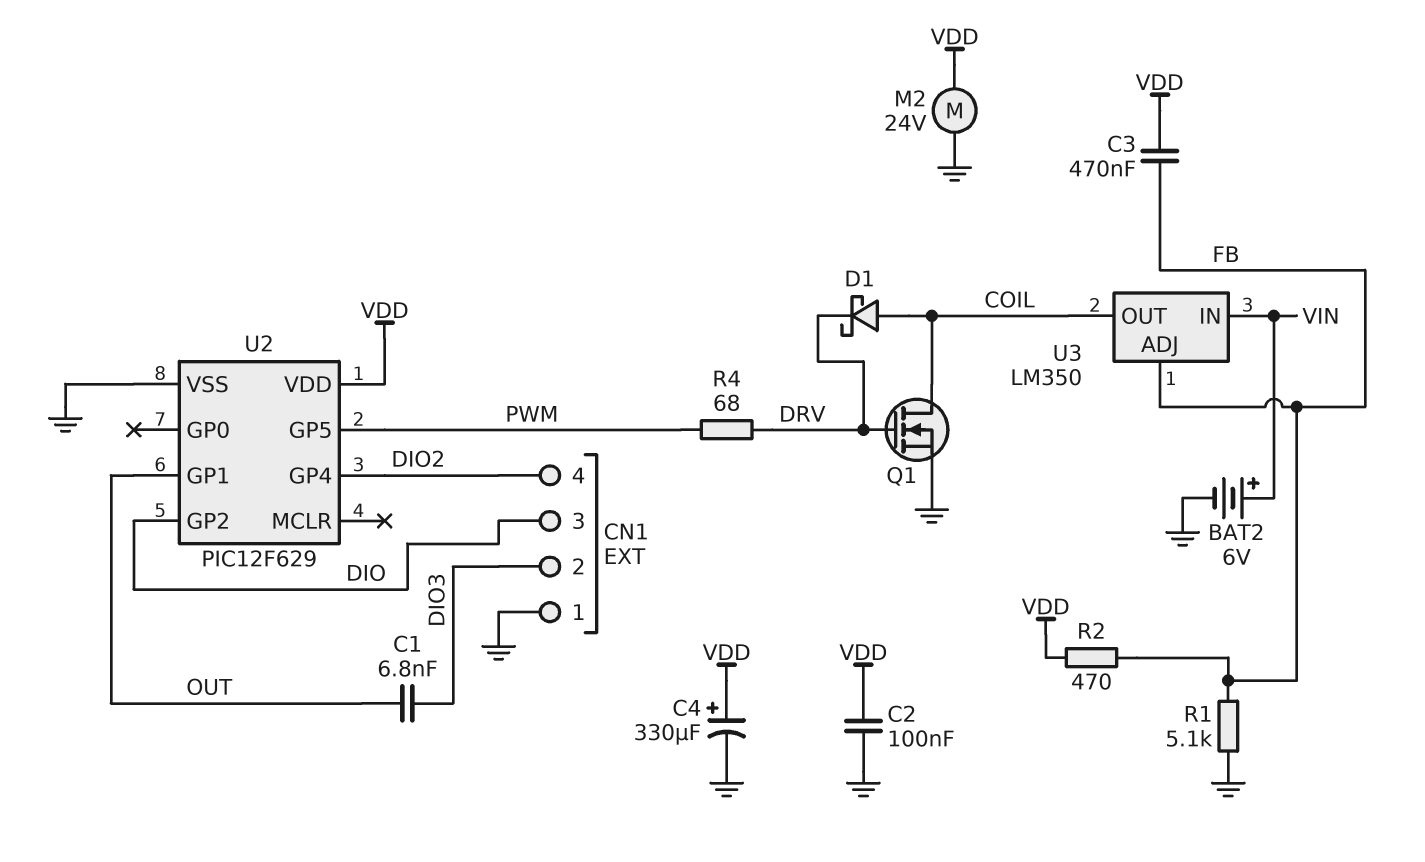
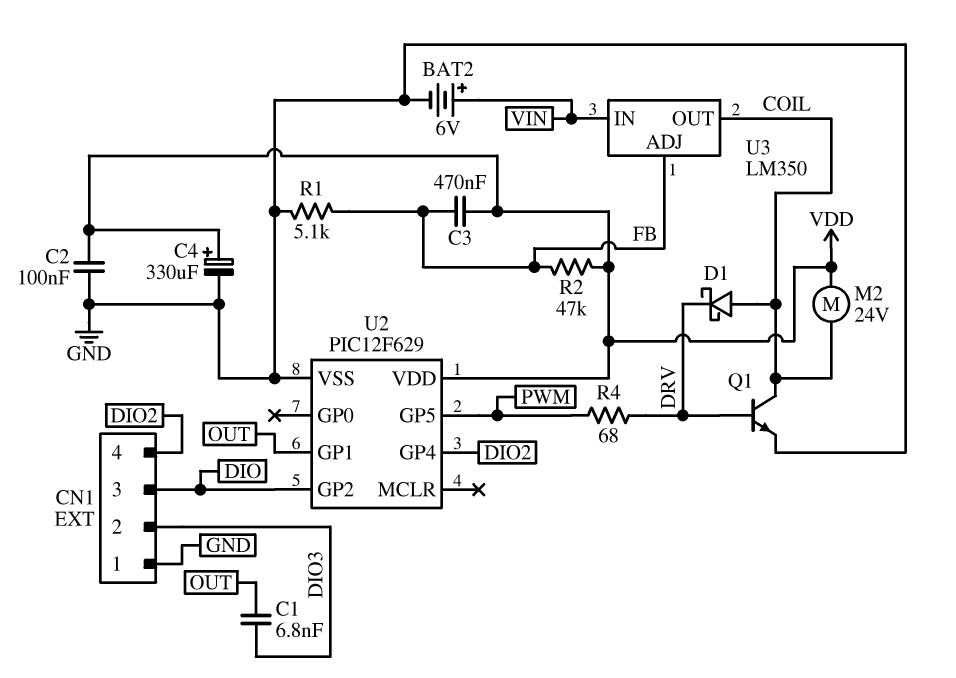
M2: motor 24V (GND, VDD) -> motor 24V (COIL, VDD)
Q1: NMOS (G DRV, D COIL, S GND) -> NPN (B DRV, C COIL, E GND)
R2: 470 (FB, VDD) -> 47k (FB, VDD)

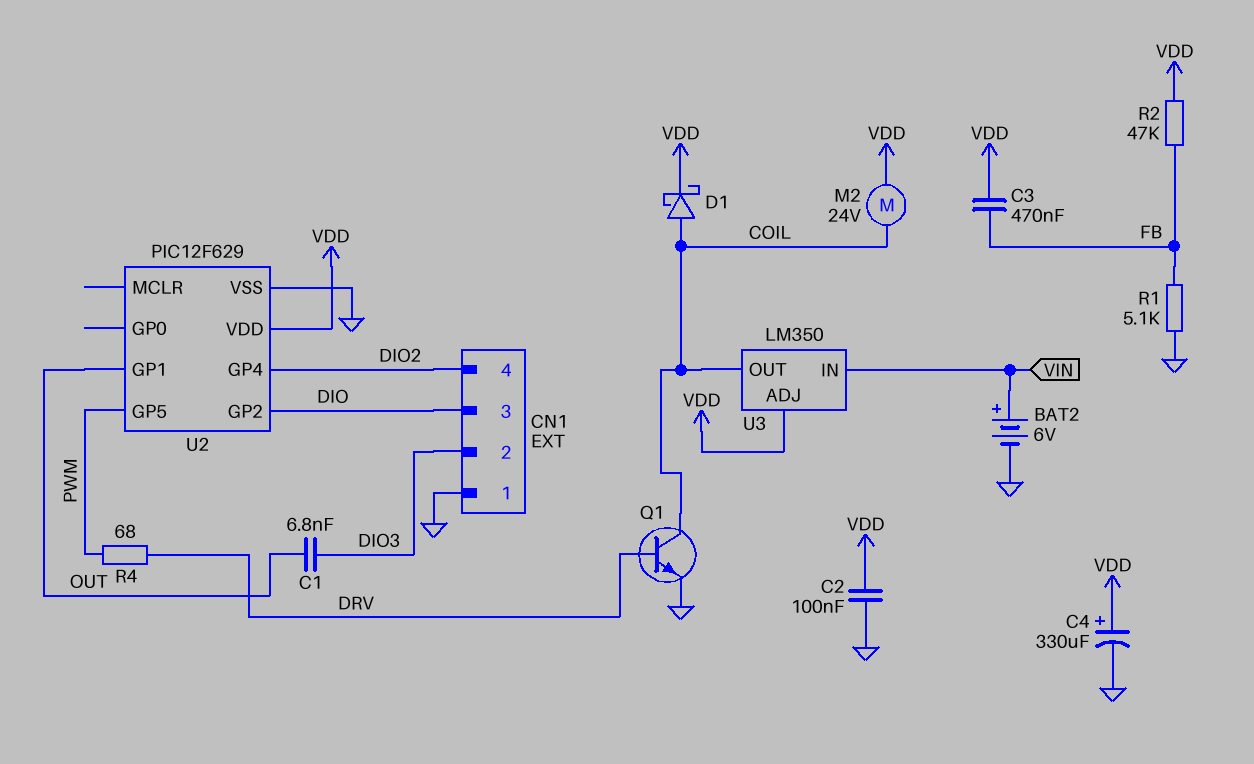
D1: schottky (A COIL, K DRV) -> schottky (A COIL, K VDD)
U3 pin ADJ: FB -> VDD

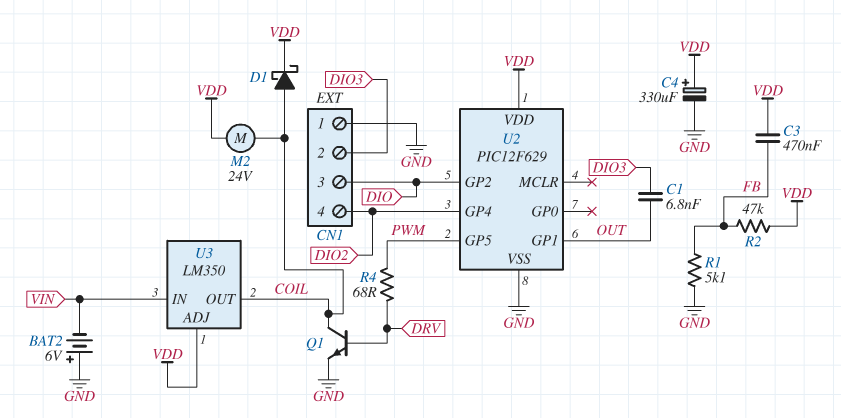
BAT2: 6V (plus VIN, minus GND) -> 6V (plus GND, minus VIN)
C2: 100nF (GND, VDD) -> none

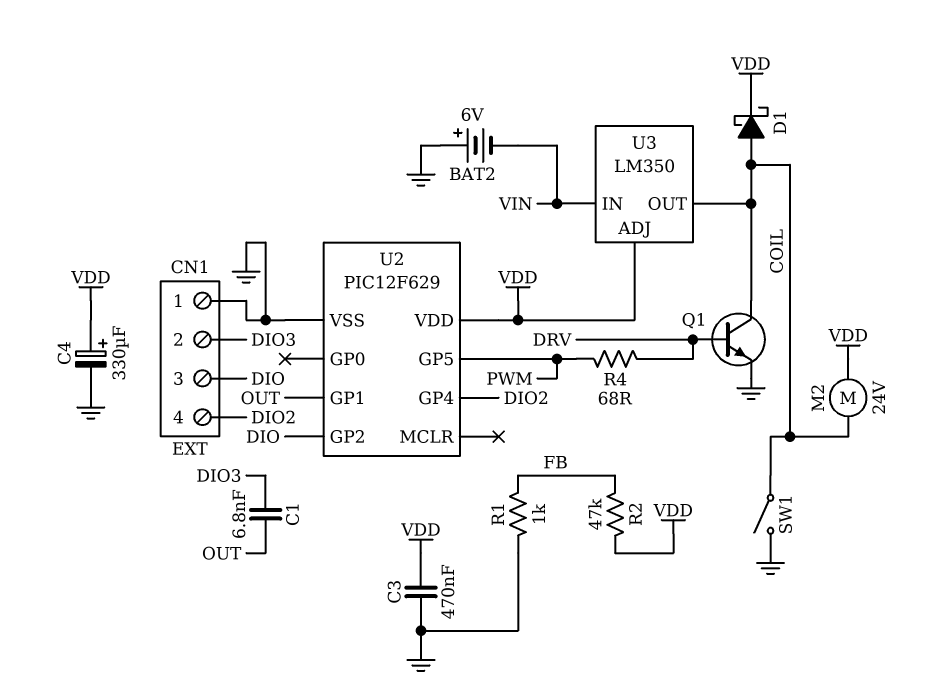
C3: 470nF (FB, VDD) -> 470nF (GND, VDD)
R1: 5.1k (FB, GND) -> 1k (FB, GND)
SW1: none -> switch (COIL, GND)

